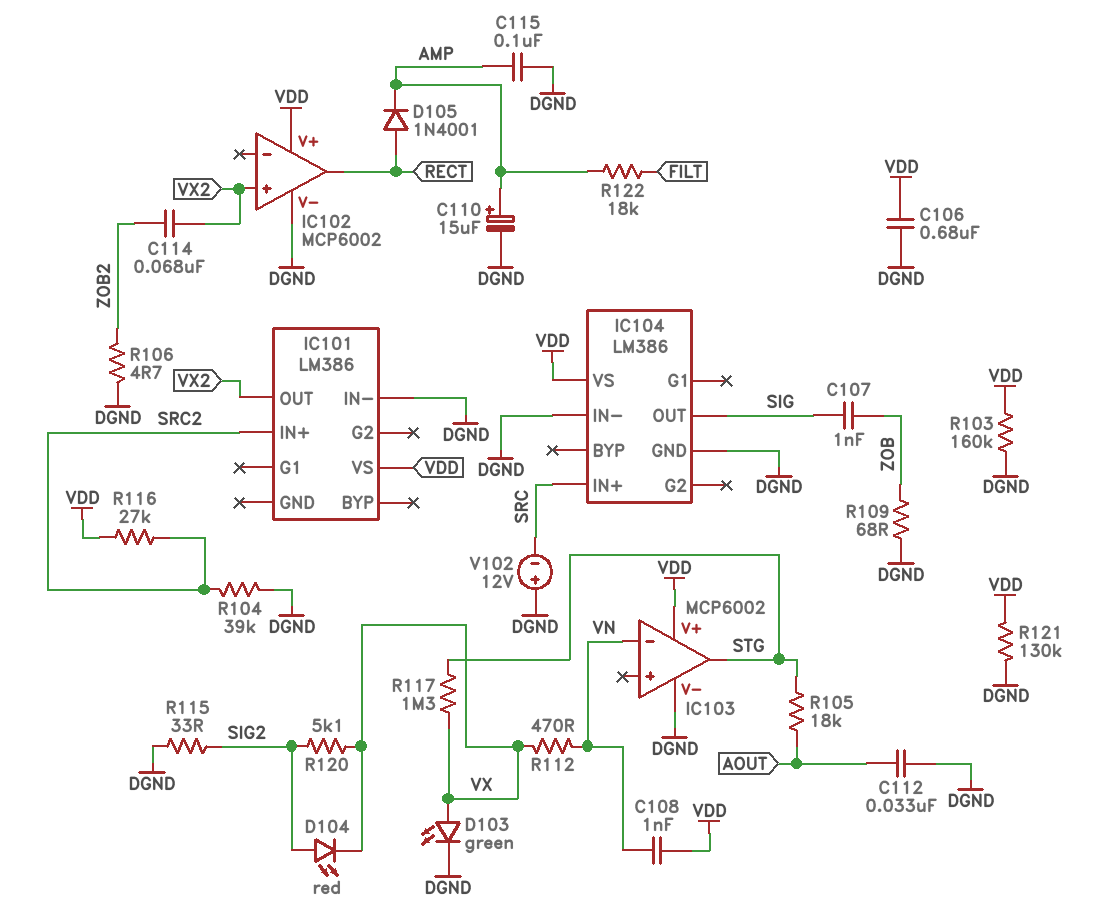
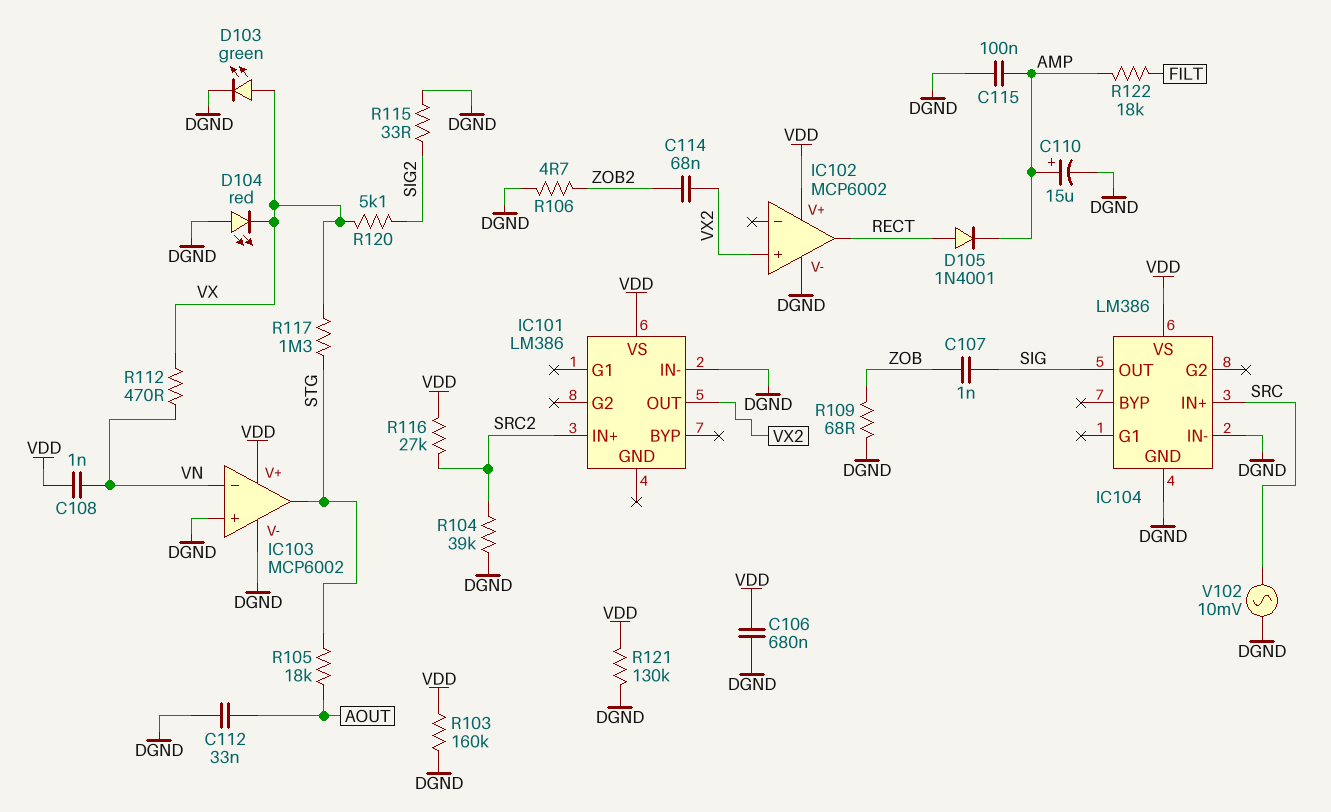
D104: LED red (A SIG2, K VX) -> LED red (A DGND, K VX)
IC103 pin in+: none -> DGND
V102: 12V (plus DGND, minus SRC) -> AC 10mV (DGND, SRC)

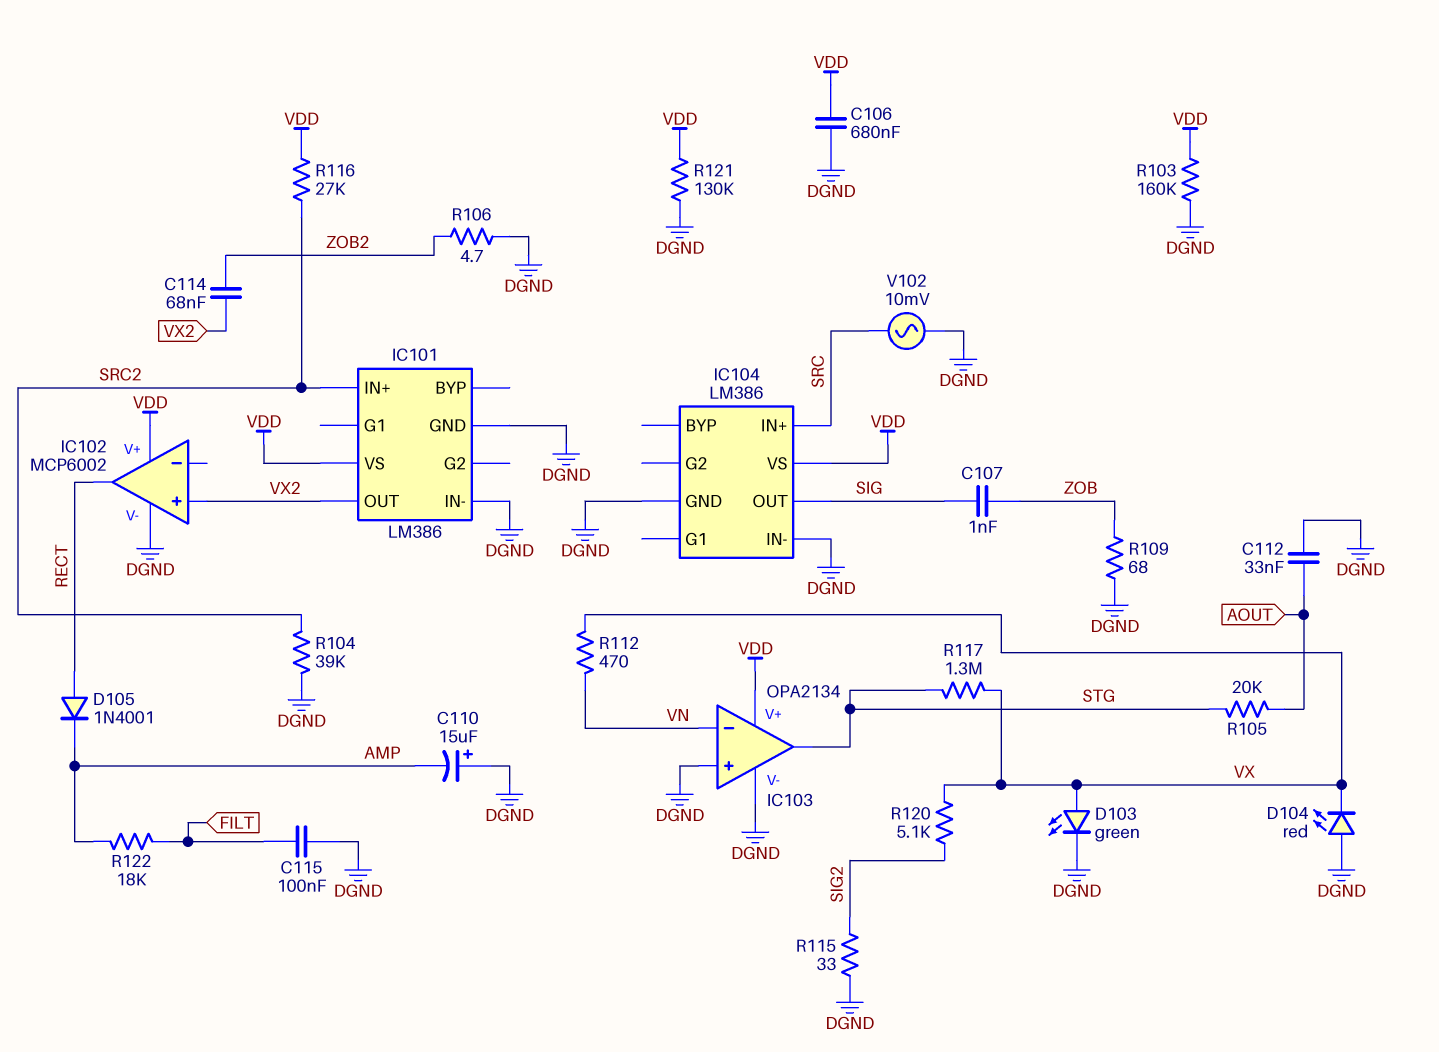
C108: 1nF (VDD, VN) -> none
C110: 15uF (plus AMP, minus DGND) -> 15uF (plus DGND, minus AMP)
C115: 100nF (AMP, DGND) -> 100nF (DGND, FILT)
IC101 pin GND: none -> DGND
IC103: MCP6002 -> OPA2134
R105: 18k (AOUT, STG) -> 20k (AOUT, STG)

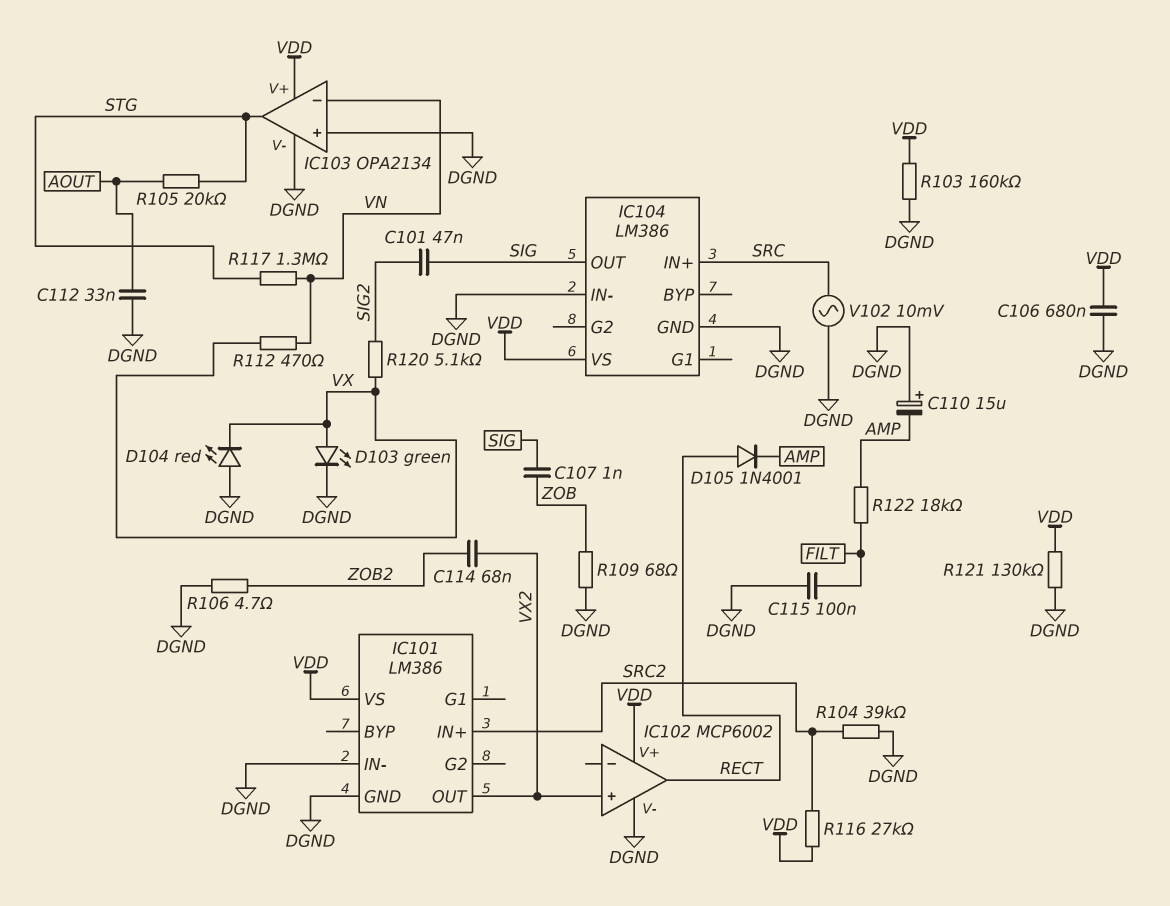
C101: none -> 47nF (SIG, SIG2)
R115: 33 (DGND, SIG2) -> none
R117: 1.3M (STG, VX) -> 1.3M (STG, VN)

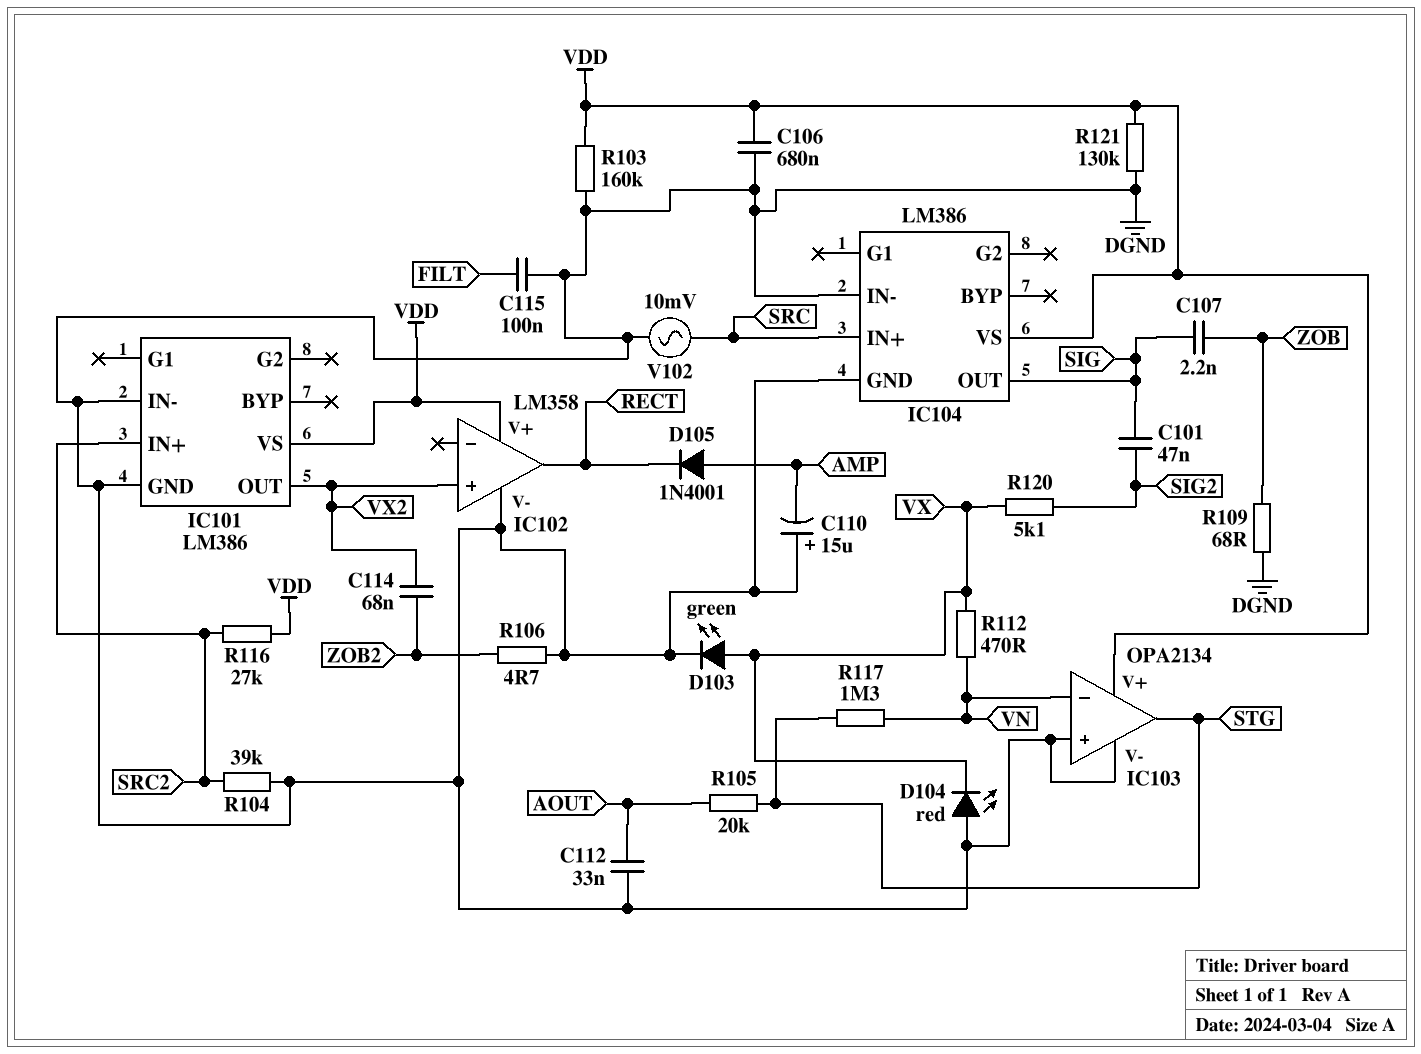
C107: 1nF (SIG, ZOB) -> 2.2nF (SIG, ZOB)
D105: diode 1N4001 (A RECT, K AMP) -> diode 1N4001 (A AMP, K RECT)
IC102: MCP6002 -> LM358
R122: 18k (AMP, FILT) -> none

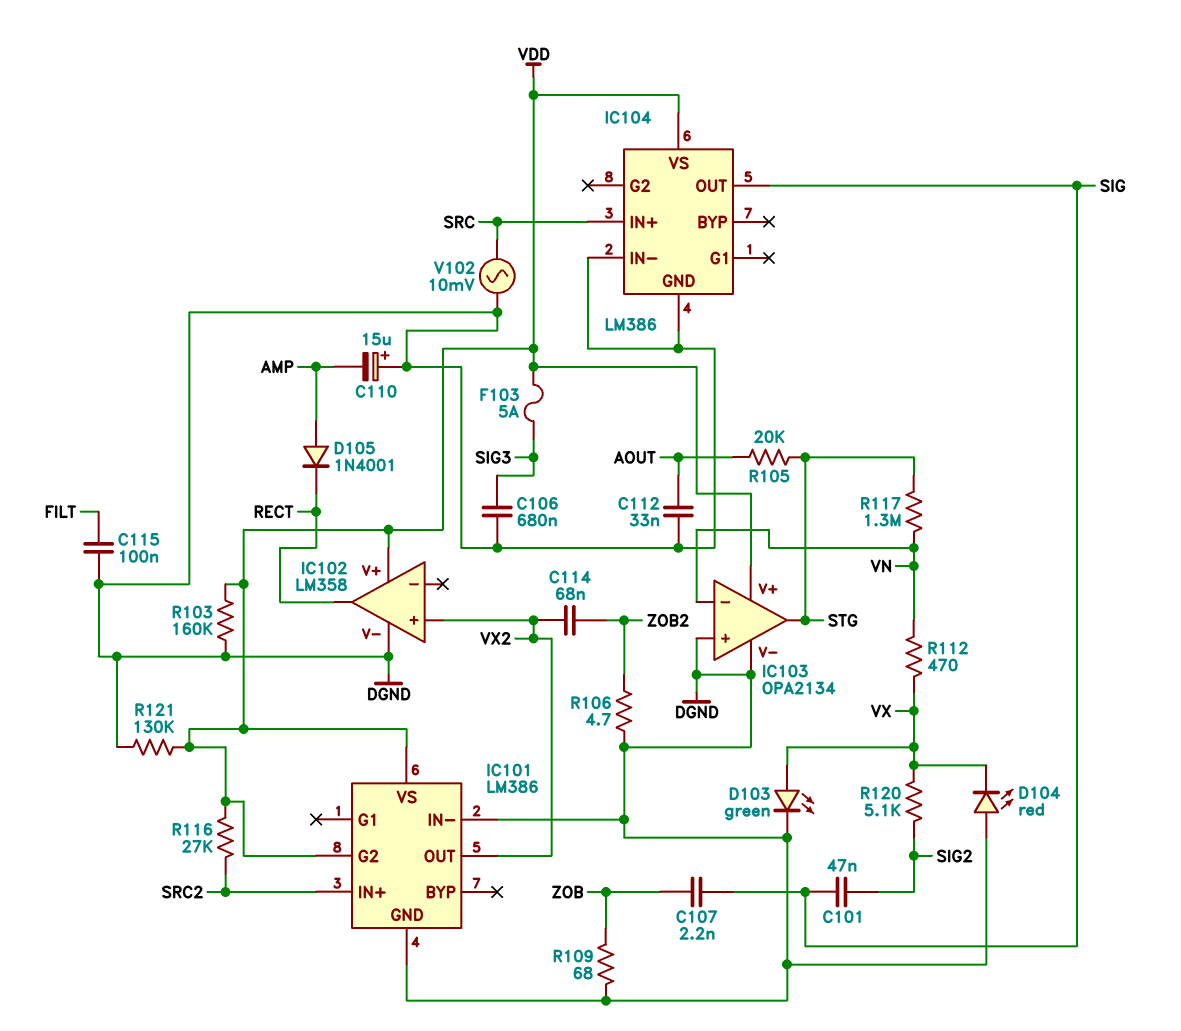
C106: 680nF (DGND, VDD) -> 680nF (DGND, SIG3)
F103: none -> 5A (SIG3, VDD)
IC101 pin G2: none -> VDD
R104: 39k (DGND, SRC2) -> none

